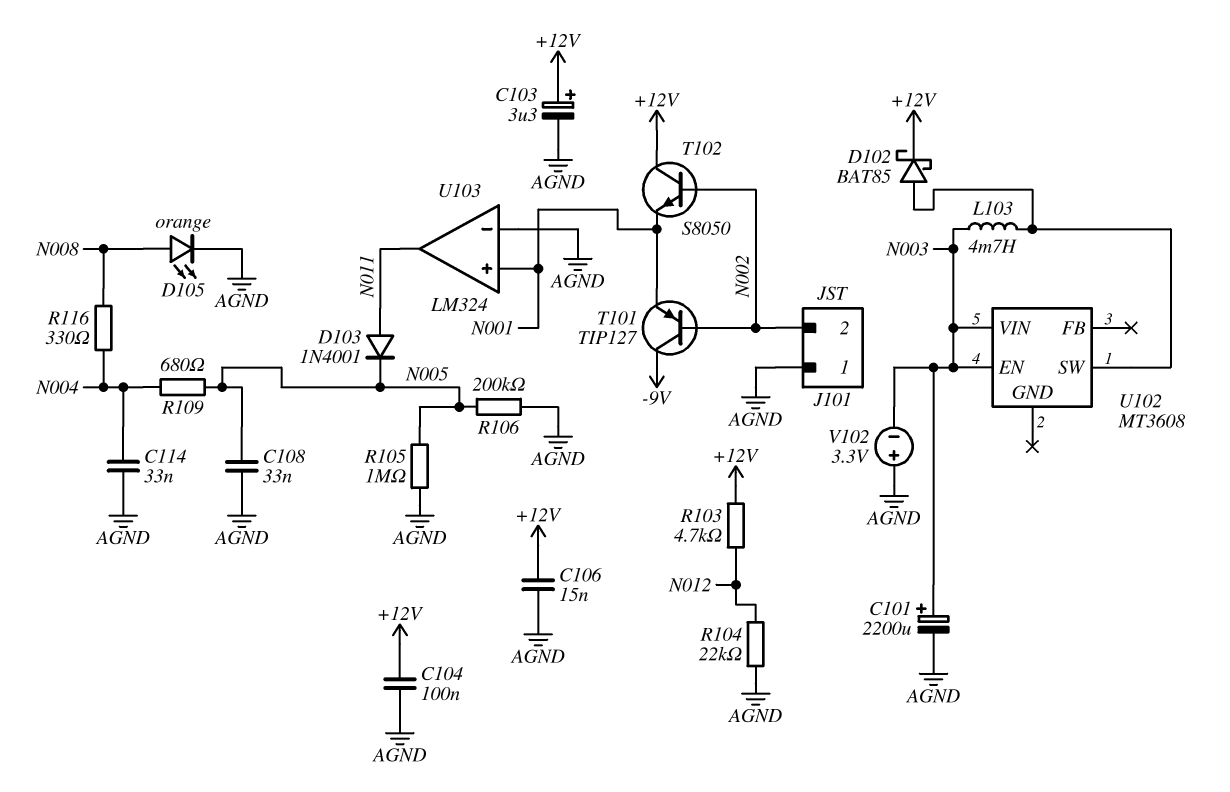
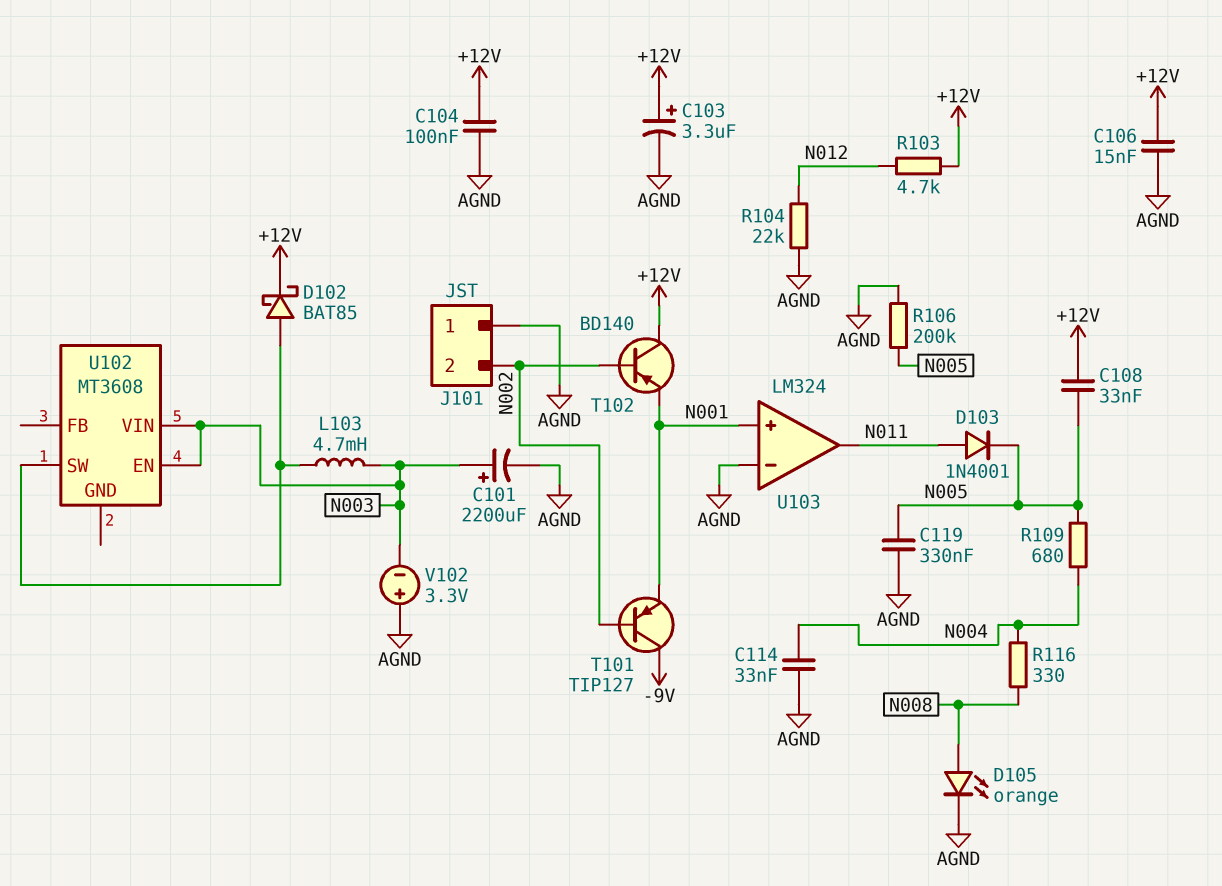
C108: 33nF (AGND, N005) -> 33nF (+12V, N005)
C119: none -> 330nF (AGND, N005)
R105: 1M (AGND, N005) -> none
T102: NPN S8050 (B N002, C +12V, E N001) -> PNP BD140 (B N002, C +12V, E N001)

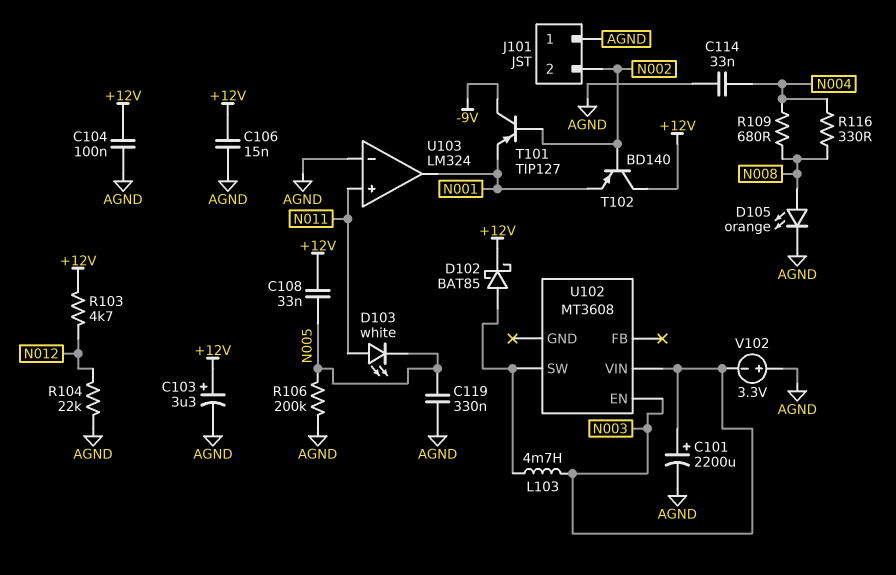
D103: diode 1N4001 (A N011, K N005) -> LED white (A N011, K N005)
R109: 680 (N004, N005) -> 680 (N004, N008)
U103 pin in+: N001 -> N011
U103 pin out: N011 -> N001

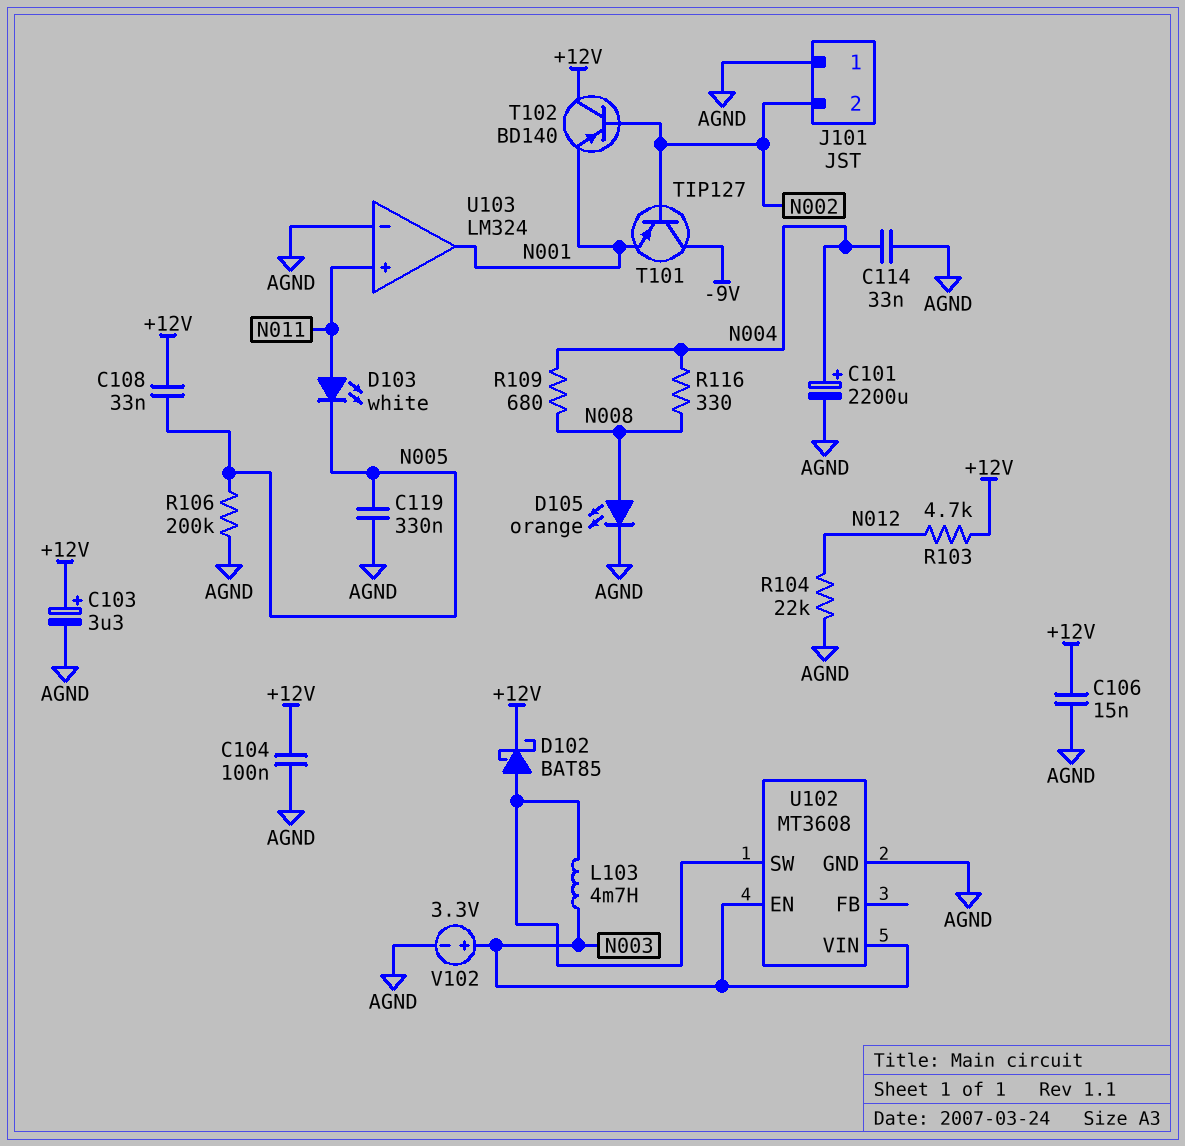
C101: 2200uF (plus N003, minus AGND) -> 2200uF (plus N004, minus AGND)
U102 pin GND: none -> AGND
V102: 3.3V (plus AGND, minus N003) -> 3.3V (plus N003, minus AGND)

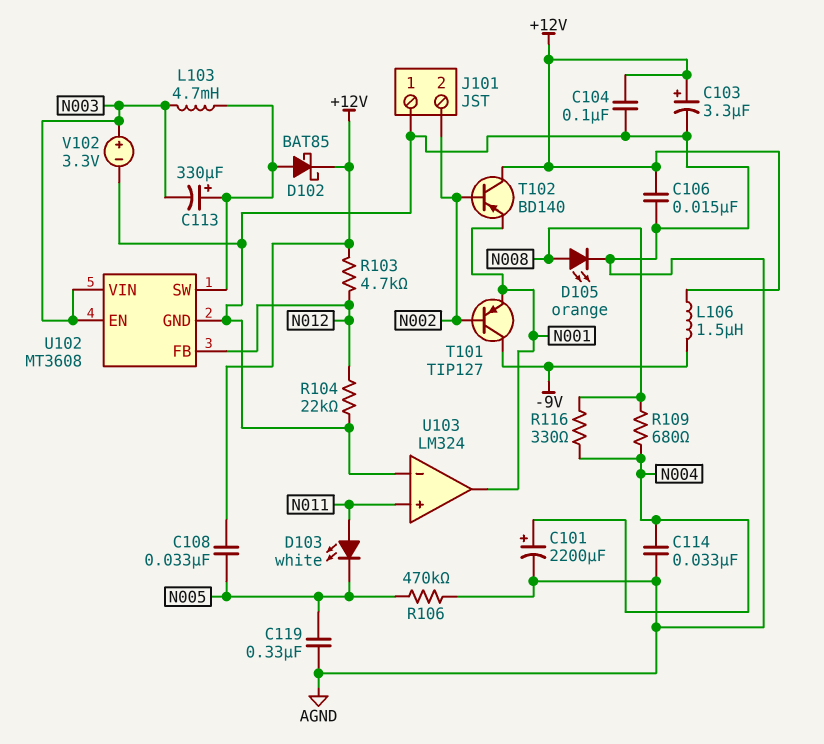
C113: none -> 330uF (plus U102/SW, minus N003)
L106: none -> 1.5uH (+12V, -9V)
R106: 200k (AGND, N005) -> 470k (AGND, N005)
U102 pin FB: none -> N012

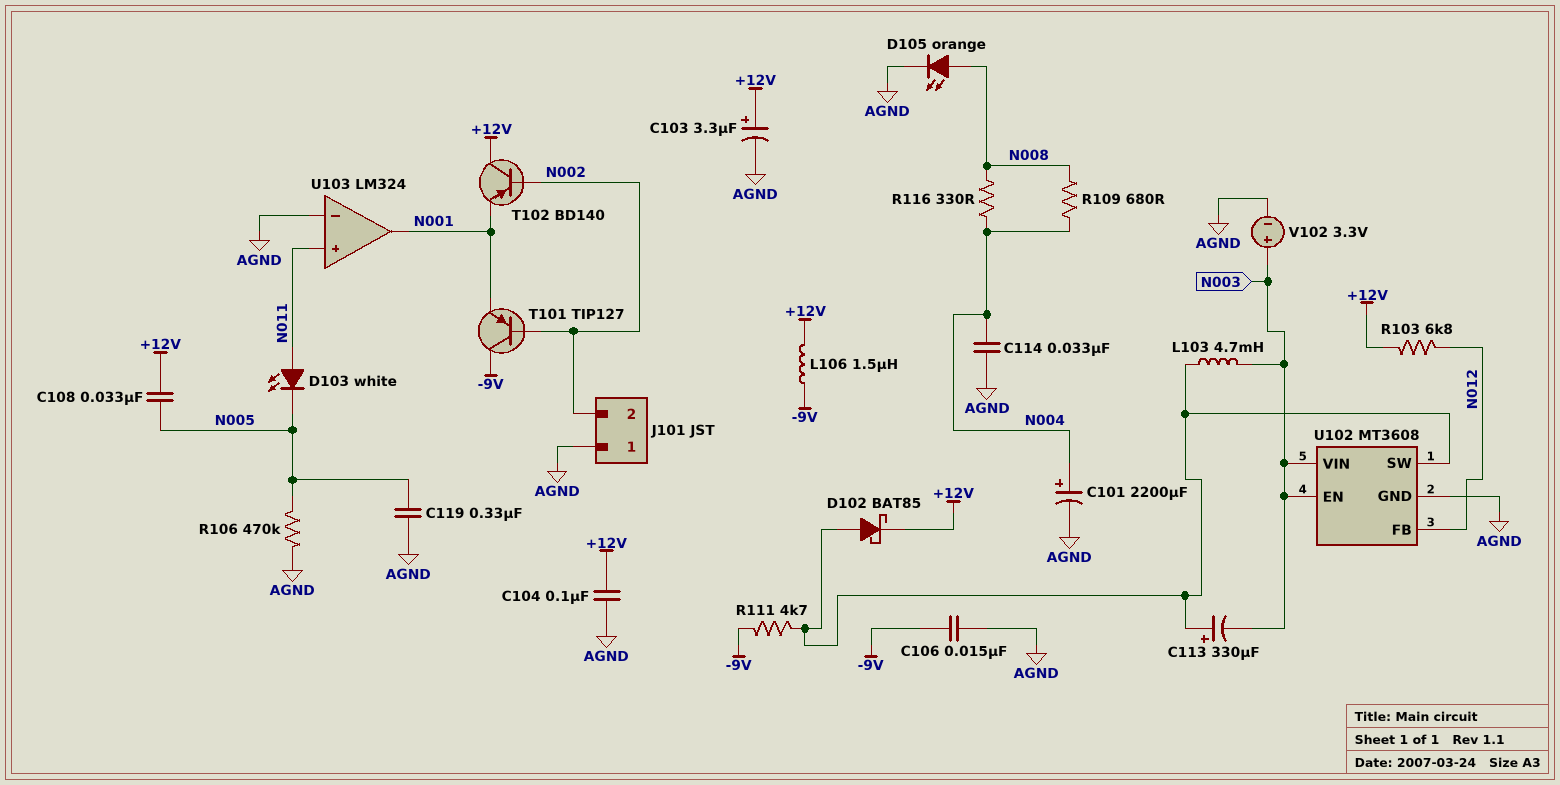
C106: 15nF (+12V, AGND) -> 15nF (-9V, AGND)
R103: 4.7k (+12V, N012) -> 6.8k (+12V, N012)
R104: 22k (AGND, N012) -> none
R111: none -> 4.7k (-9V, U102/SW)

